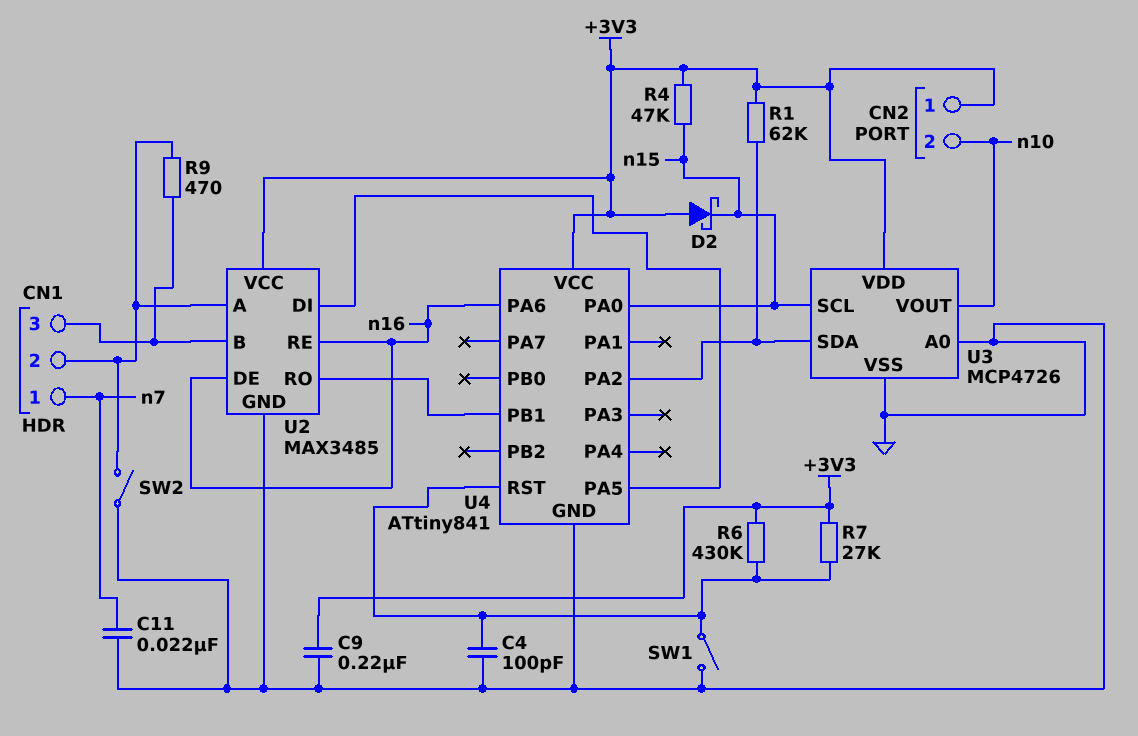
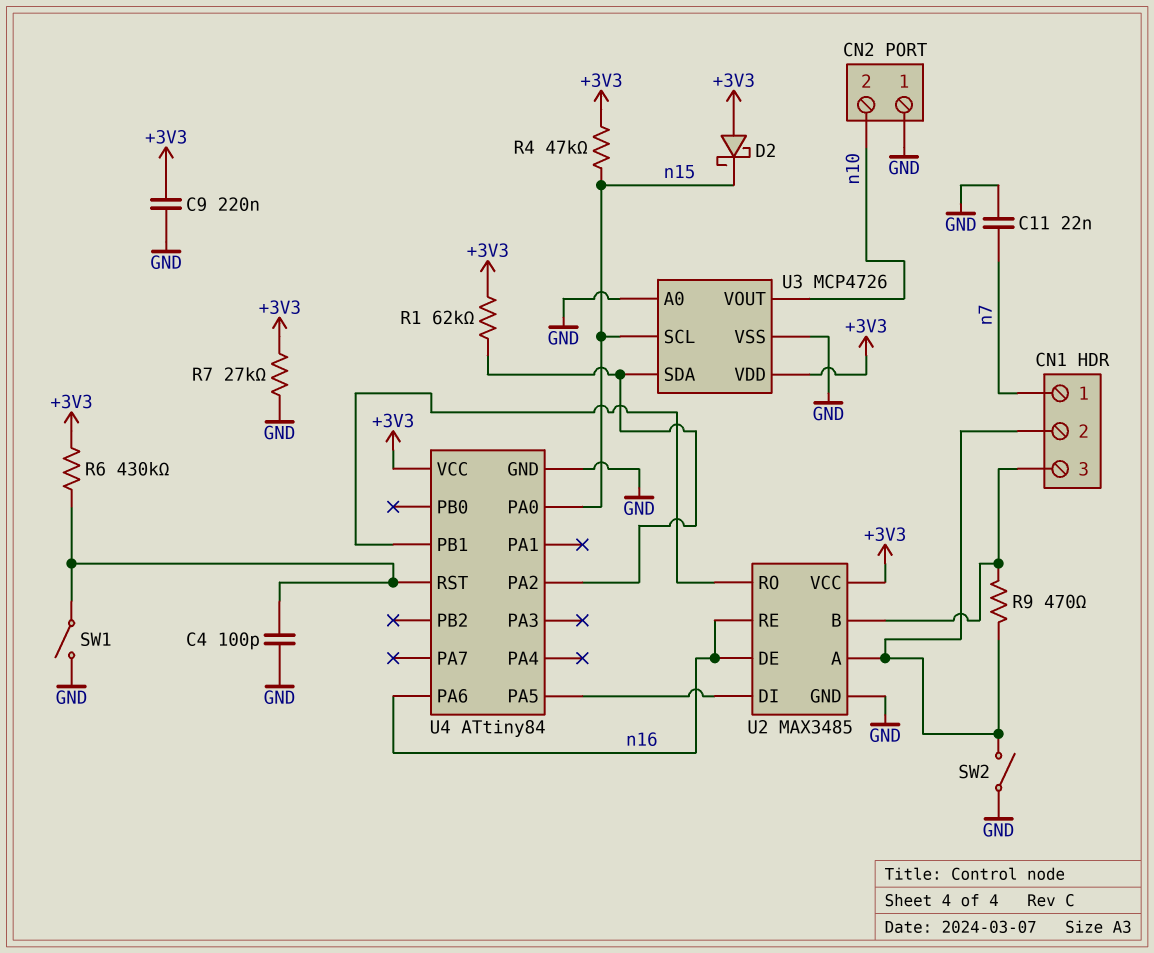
CN2 pin 1: +3V3 -> GND
R7: 27k (+3V3, U4/RST) -> 27k (+3V3, GND)
U4: ATtiny841 -> ATtiny84

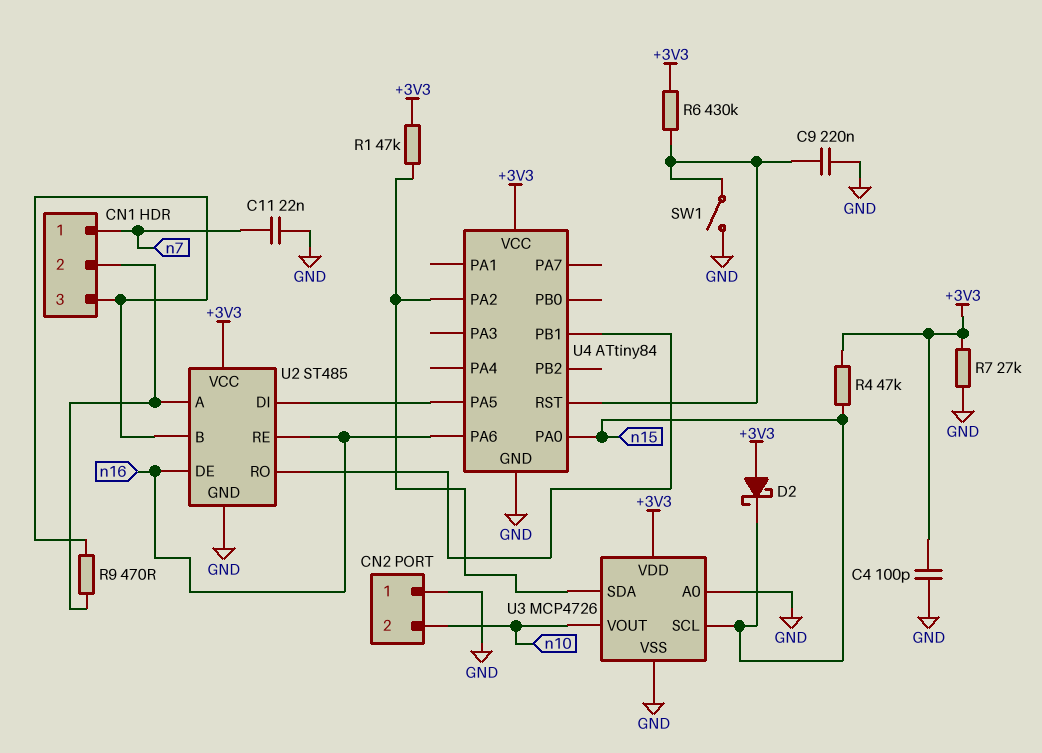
C4: 100pF (GND, U4/RST) -> 100pF (+3V3, GND)
C9: 220nF (+3V3, GND) -> 220nF (GND, U4/RST)
R1: 62k (+3V3, U3/SDA) -> 47k (+3V3, U3/SDA)
SW2: switch (CN1/2, GND) -> none
U2: MAX3485 -> ST485

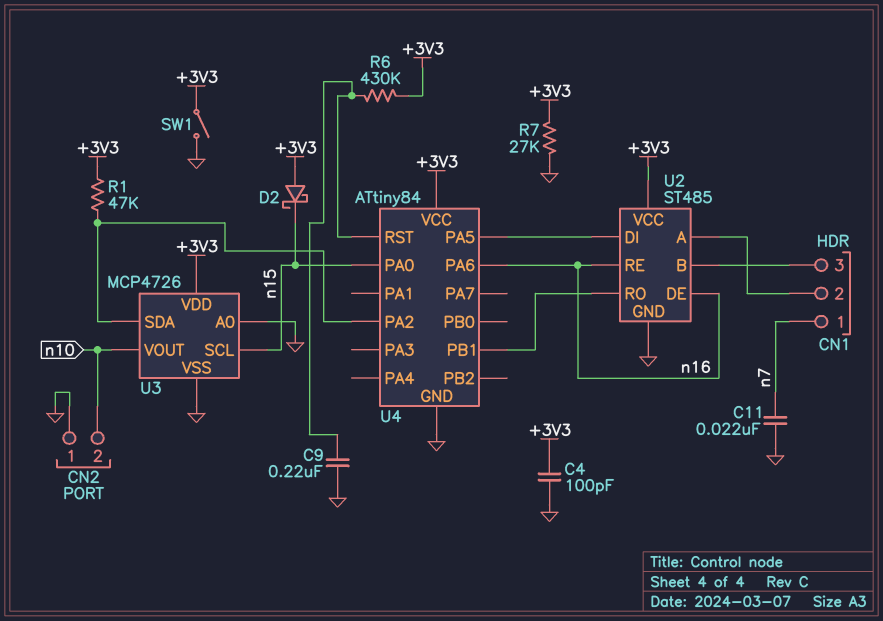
R4: 47k (+3V3, n15) -> none
R9: 470 (CN1/2, CN1/3) -> none
SW1: switch (GND, U4/RST) -> switch (+3V3, GND)

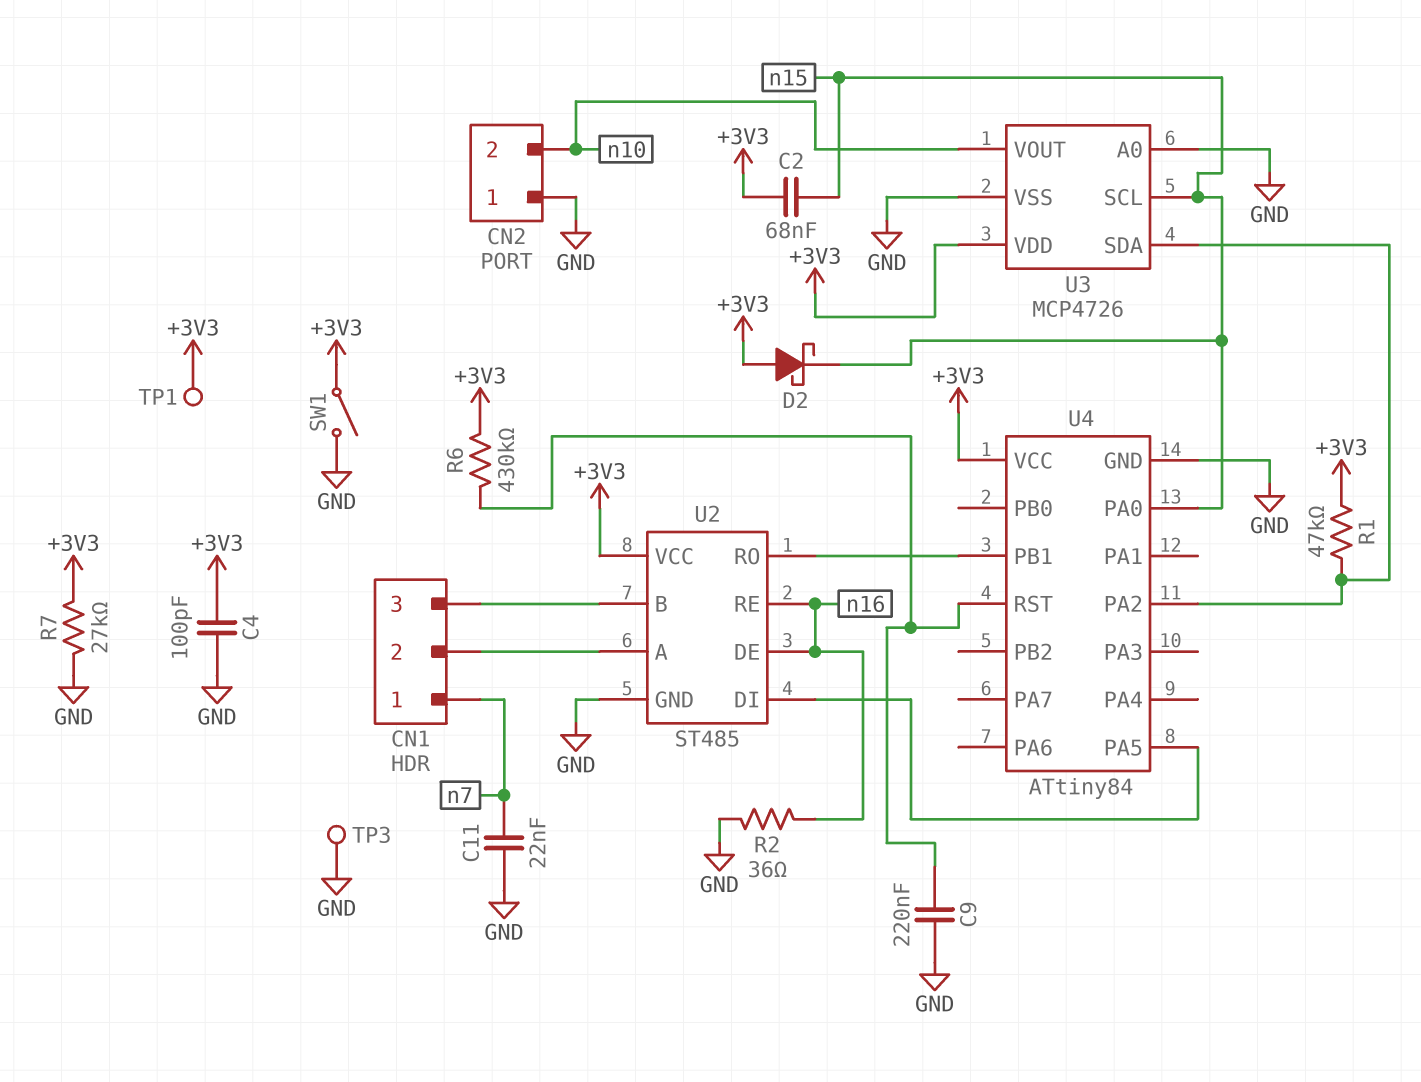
C2: none -> 68nF (+3V3, n15)
R2: none -> 36 (GND, n16)
TP1: none -> test point (+3V3)
TP3: none -> test point (GND)
U4 pin PA6: n16 -> none

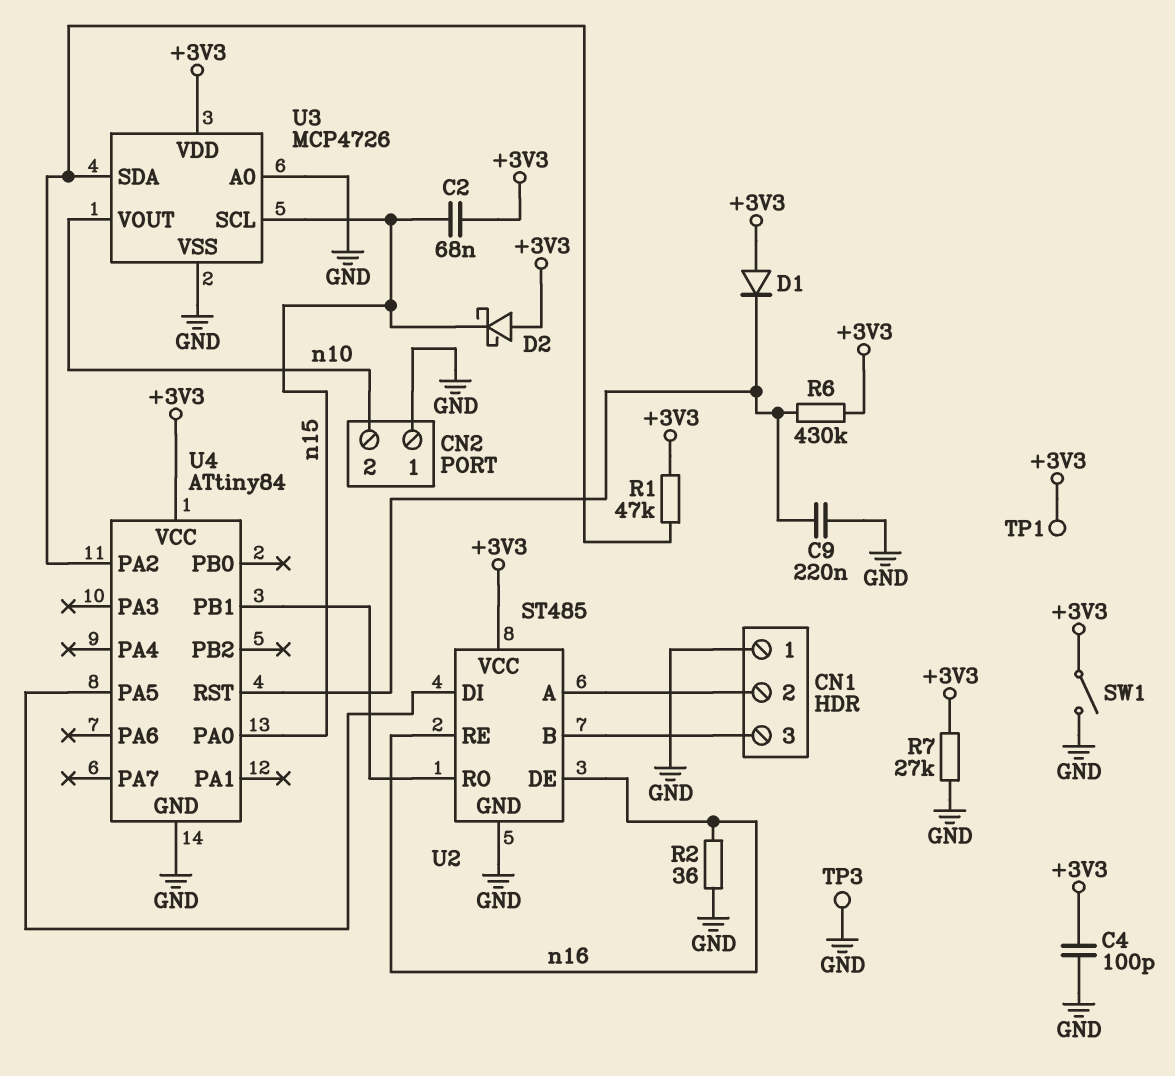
C11: 22nF (GND, n7) -> none
CN1 pin 1: n7 -> GND
D1: none -> diode (A +3V3, K U4/RST)

